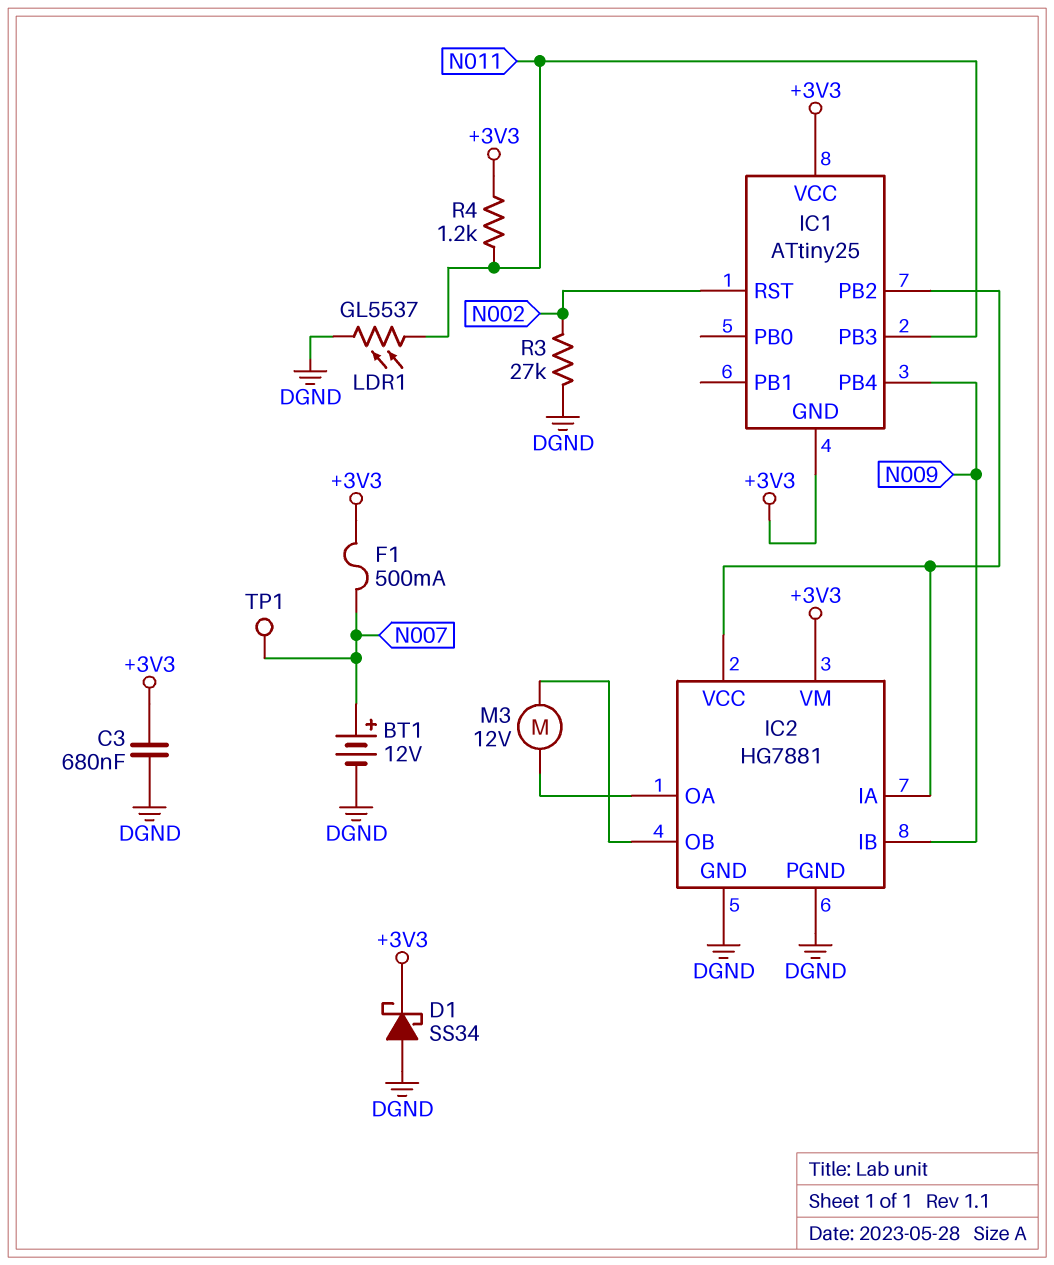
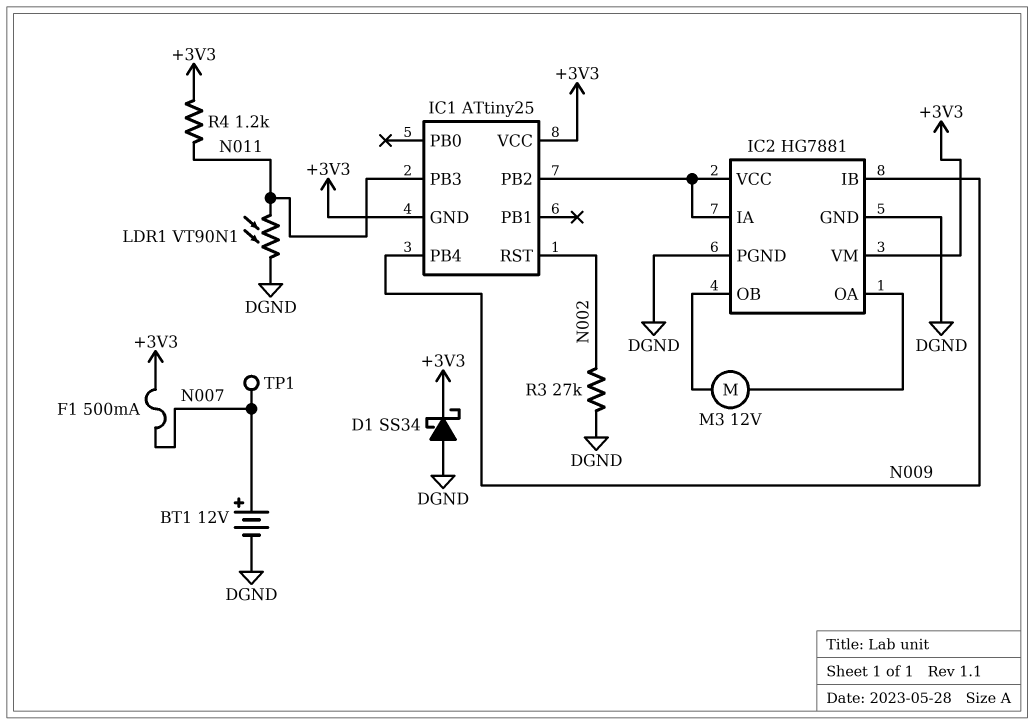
C3: 680nF (+3V3, DGND) -> none
LDR1: GL5537 (DGND, N011) -> VT90N1 (DGND, N011)

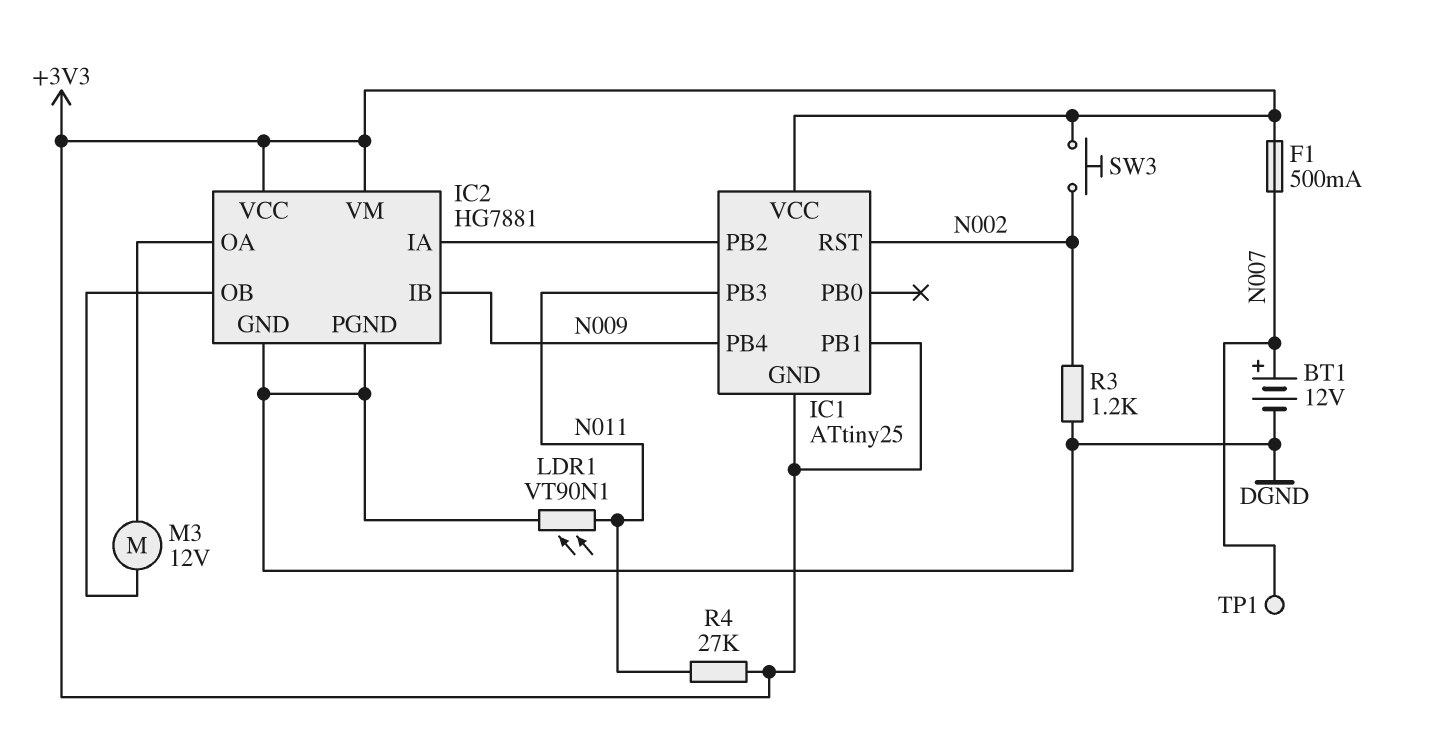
D1: schottky SS34 (A DGND, K +3V3) -> none
IC1 pin PB1: none -> +3V3
IC2 pin VCC: IC1/PB2 -> +3V3
R3: 27k (DGND, N002) -> 1.2k (DGND, N002)
R4: 1.2k (+3V3, N011) -> 27k (+3V3, N011)
SW3: none -> button (+3V3, N002)

